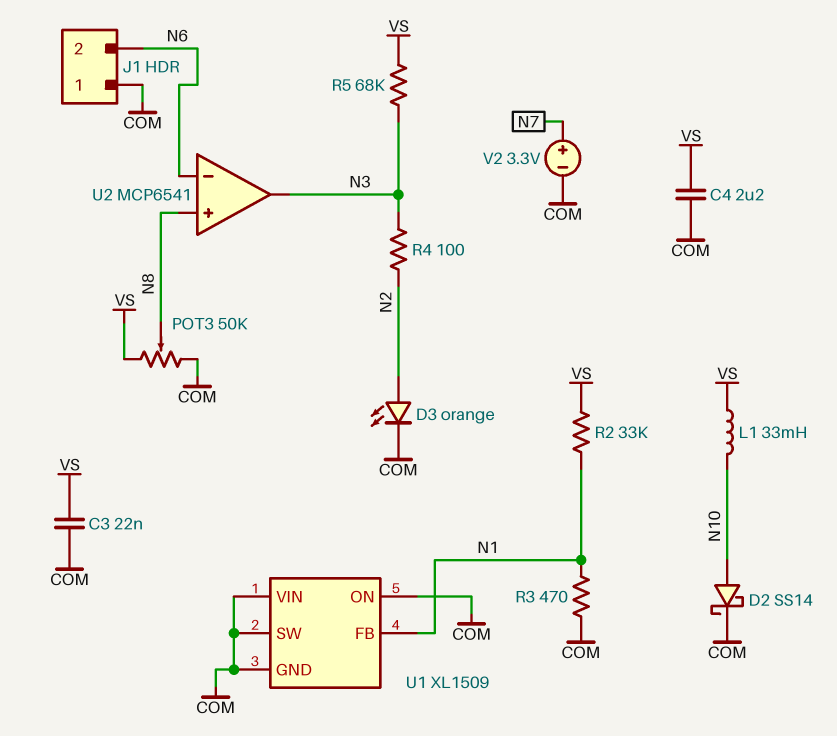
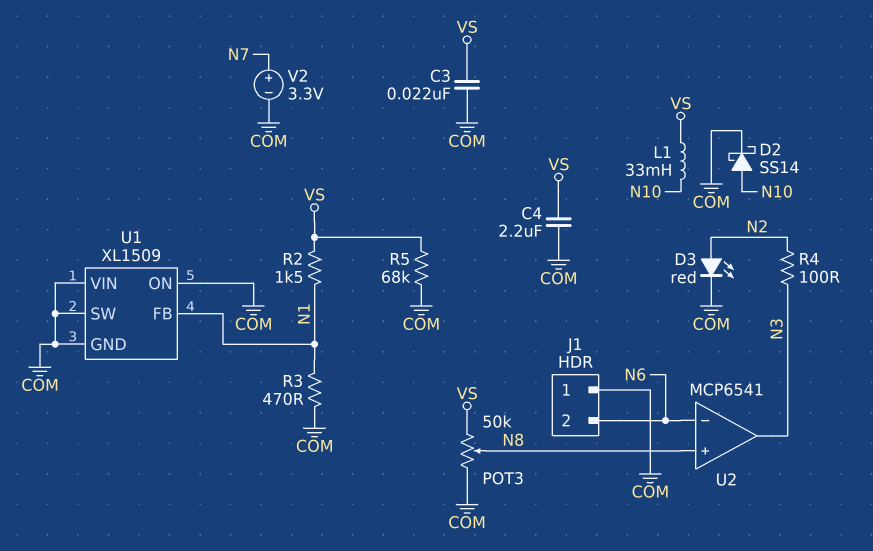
D3: LED orange (A N2, K COM) -> LED red (A N2, K COM)
R2: 33k (N1, VS) -> 1.5k (N1, VS)
R5: 68k (N3, VS) -> 68k (COM, VS)

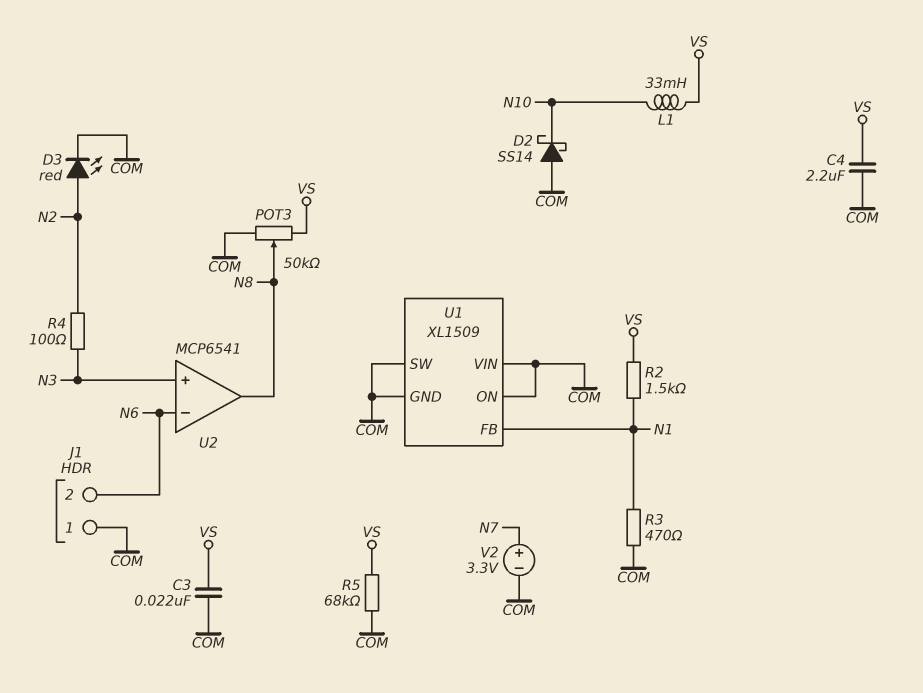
D2: schottky SS14 (A N10, K COM) -> schottky SS14 (A COM, K N10)
U2 pin in+: N8 -> N3
U2 pin out: N3 -> N8

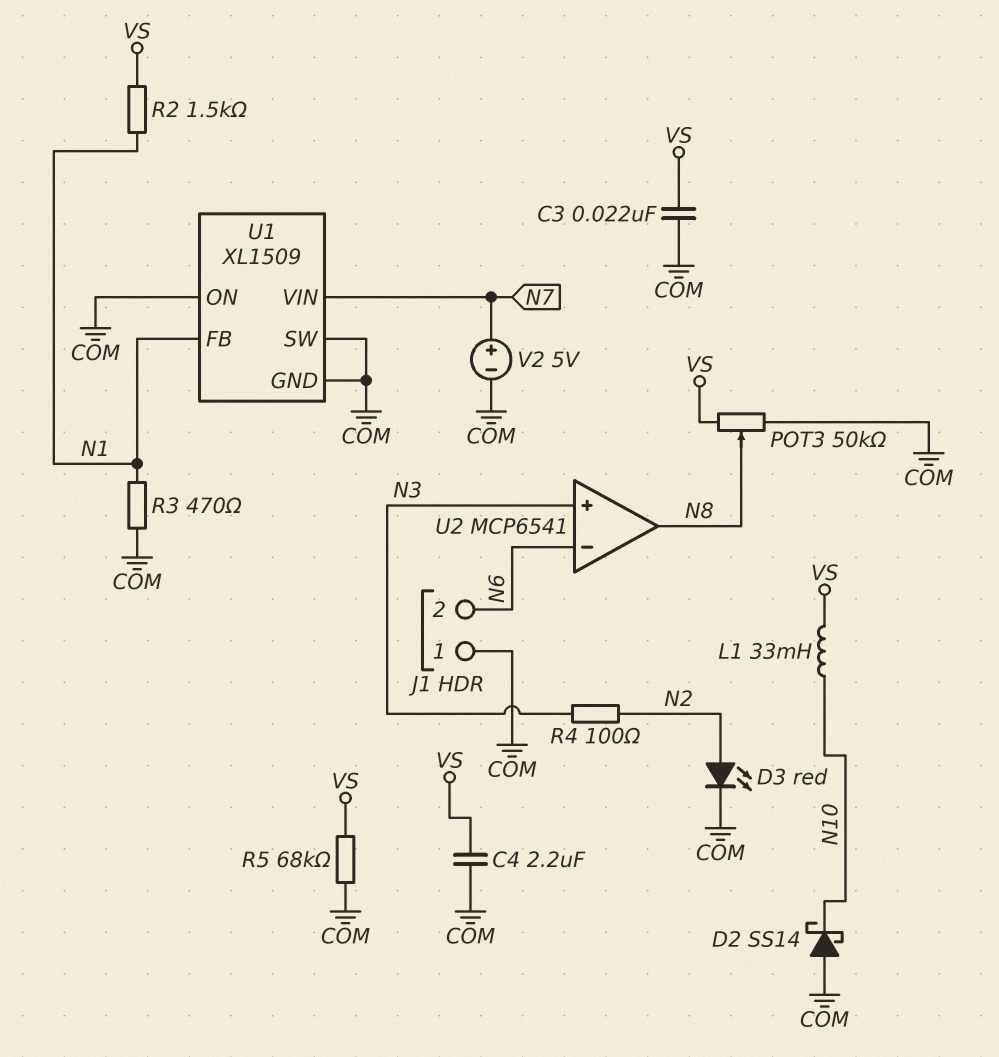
U1 pin VIN: COM -> N7
V2: 3.3V (plus N7, minus COM) -> 5V (plus N7, minus COM)

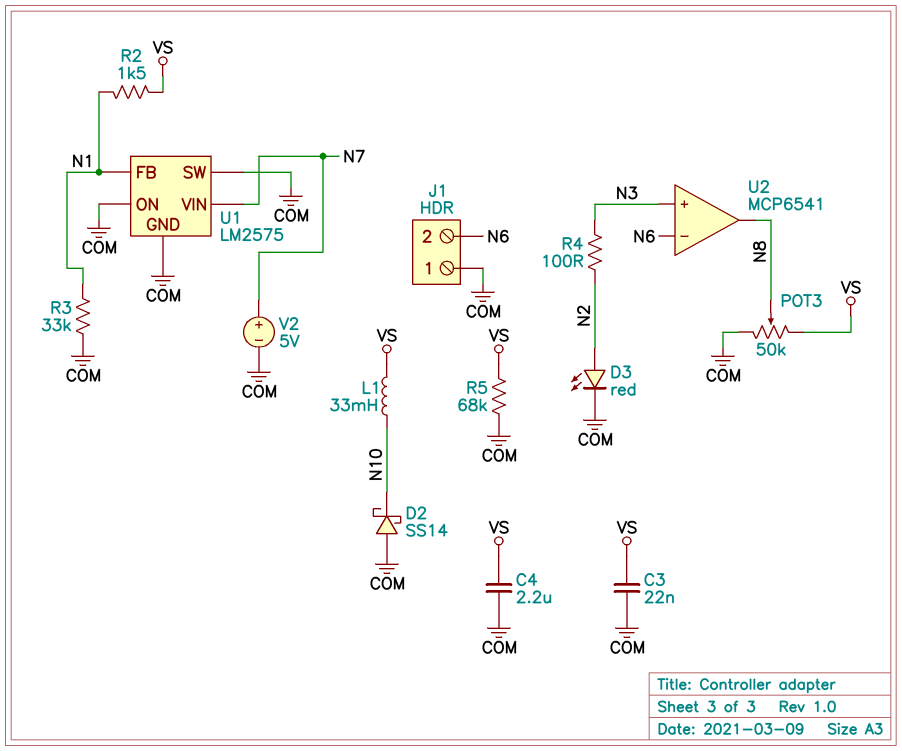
R3: 470 (COM, N1) -> 33k (COM, N1)
U1: XL1509 -> LM2575

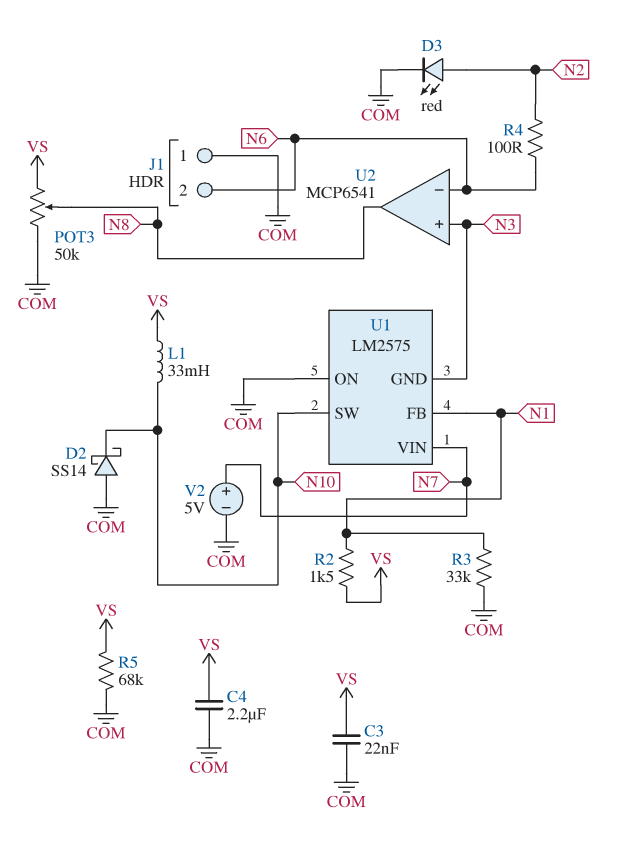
R4: 100 (N2, N3) -> 100 (N2, N6)
U1 pin GND: COM -> N3
U1 pin SW: COM -> N10

